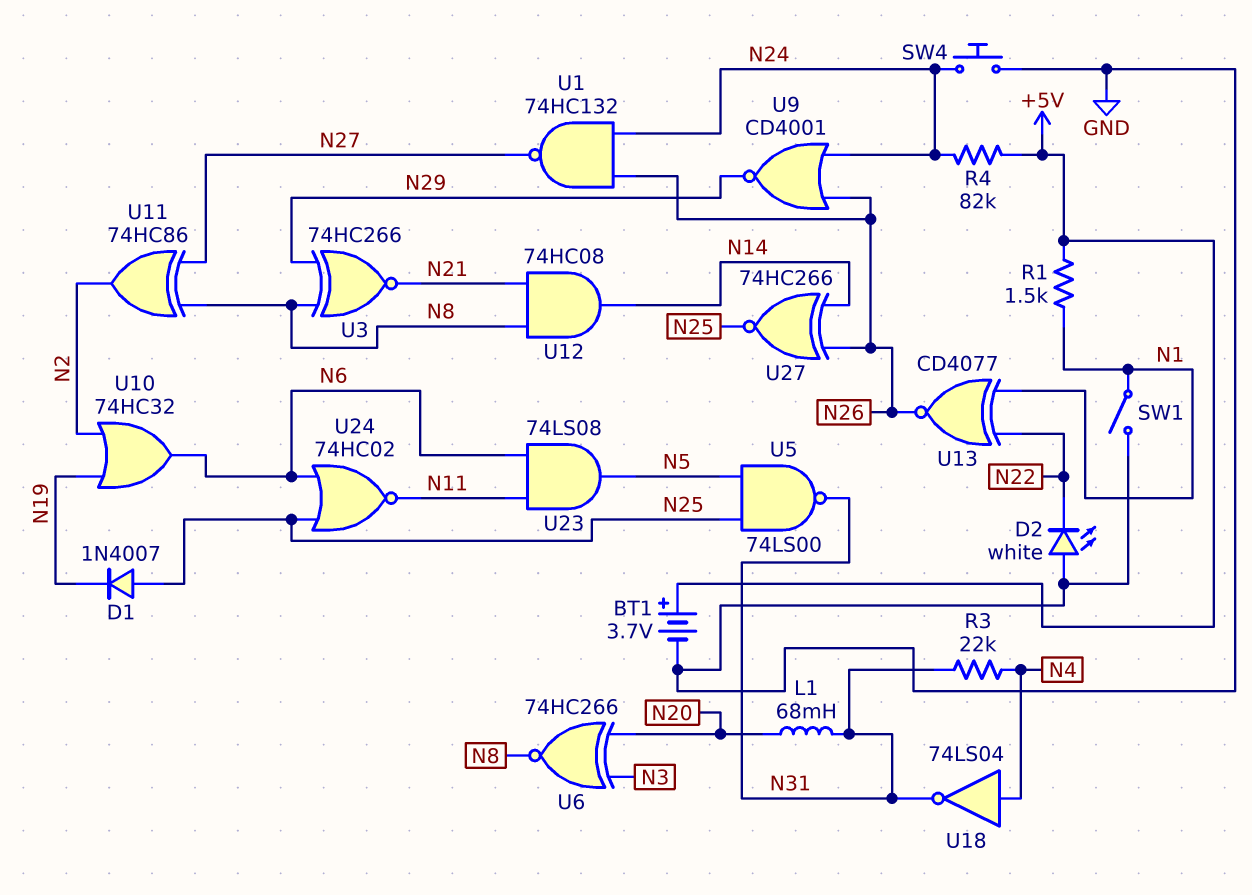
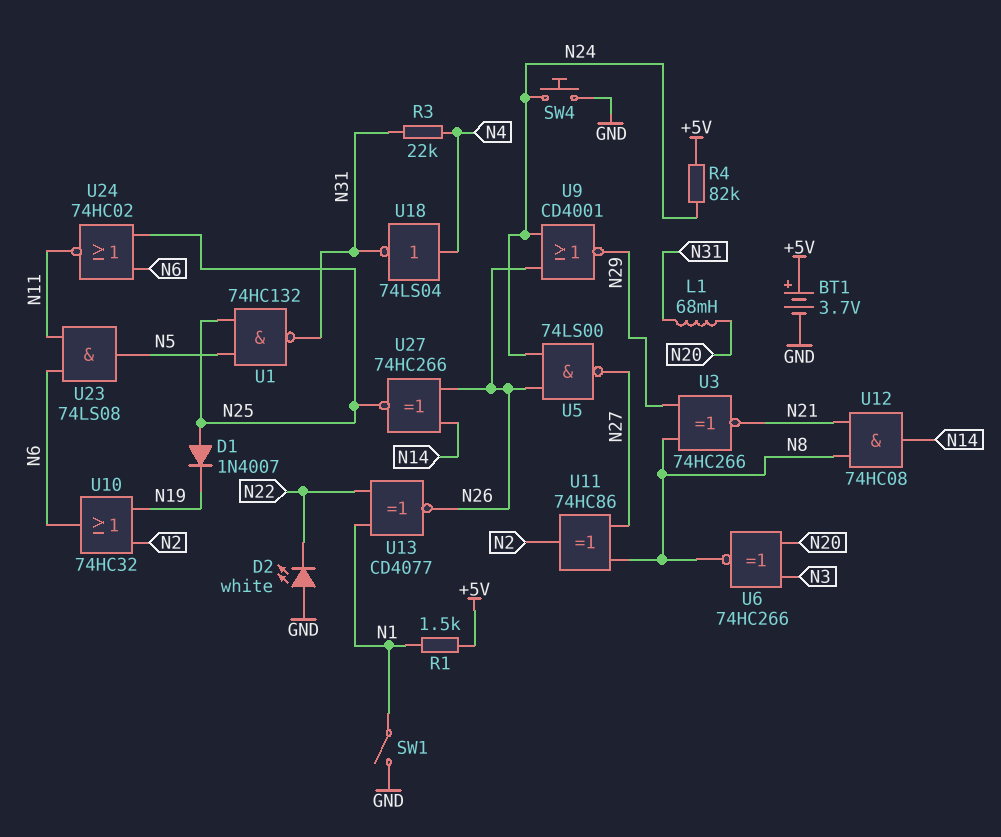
U1: NAND 74HC132 (in N24, in N26, out N27) -> NAND 74HC132 (in N5, in N25, out N31)
U5: NAND 74LS00 (in N5, in N25, out N31) -> NAND 74LS00 (in N24, in N26, out N27)

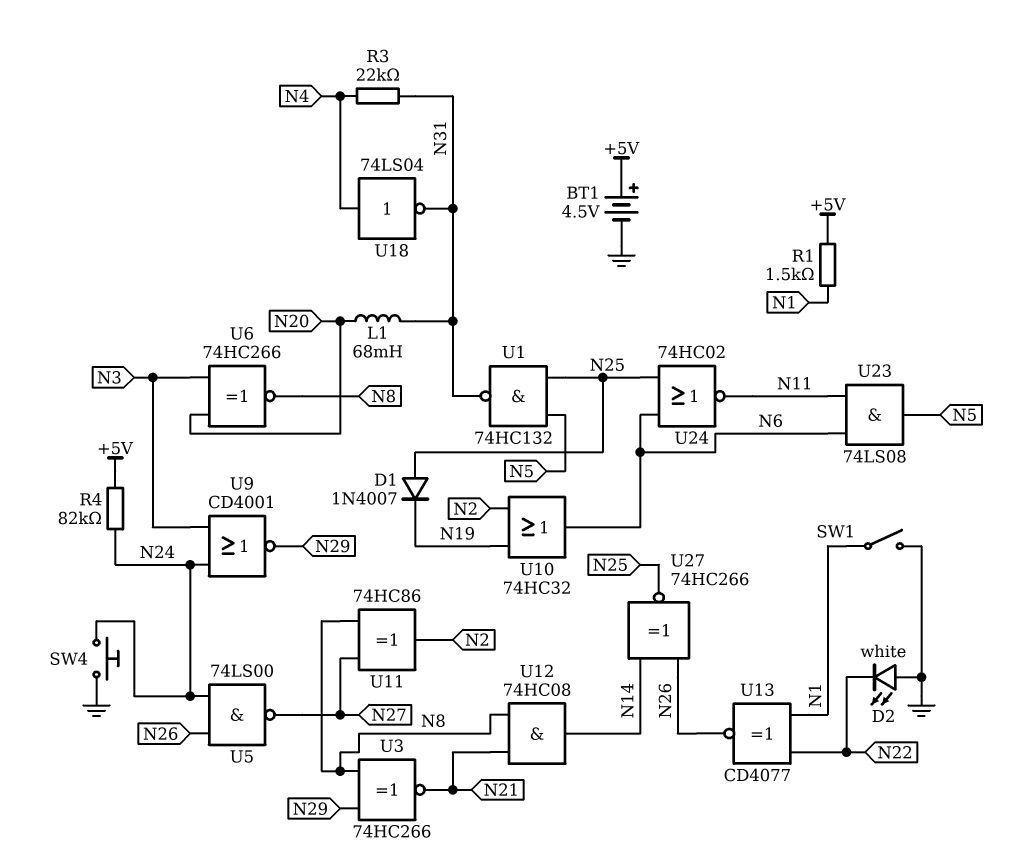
BT1: 3.7V (plus +5V, minus GND) -> 4.5V (plus +5V, minus GND)
U9: NOR CD4001 (in N24, in N26, out N29) -> NOR CD4001 (in N3, in N24, out N29)

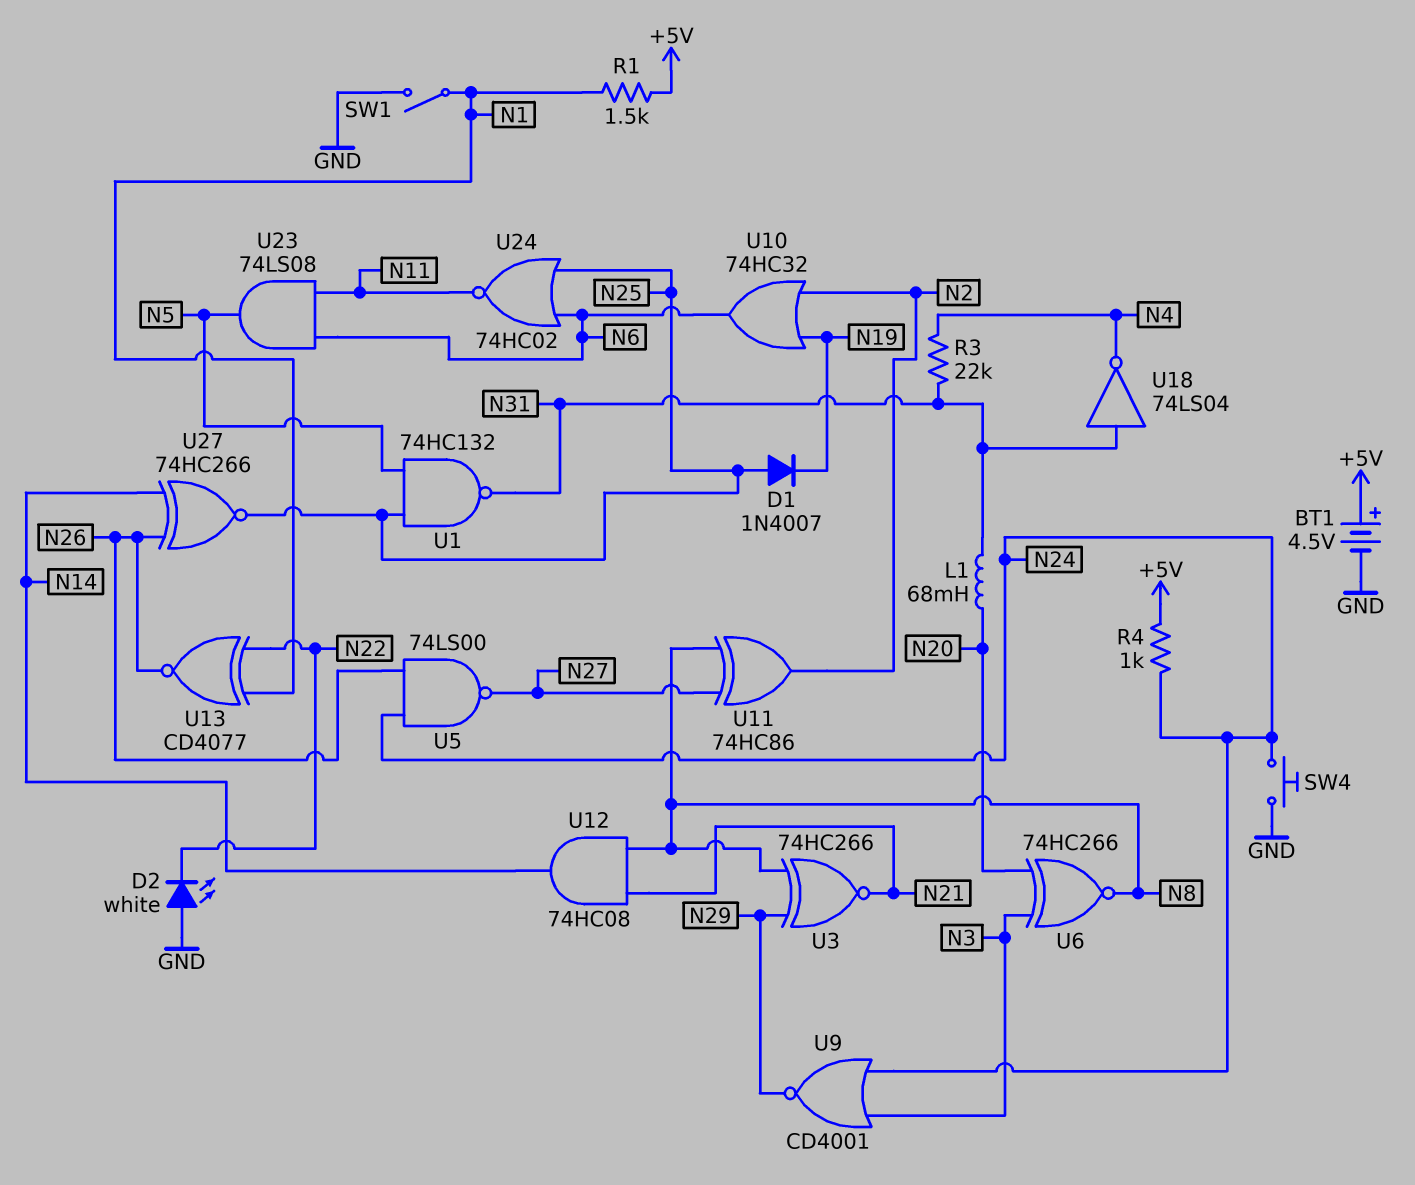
R4: 82k (+5V, N24) -> 1k (+5V, N24)
U18: NOT 74LS04 (in N4, out N31) -> NOT 74LS04 (in N31, out N4)

